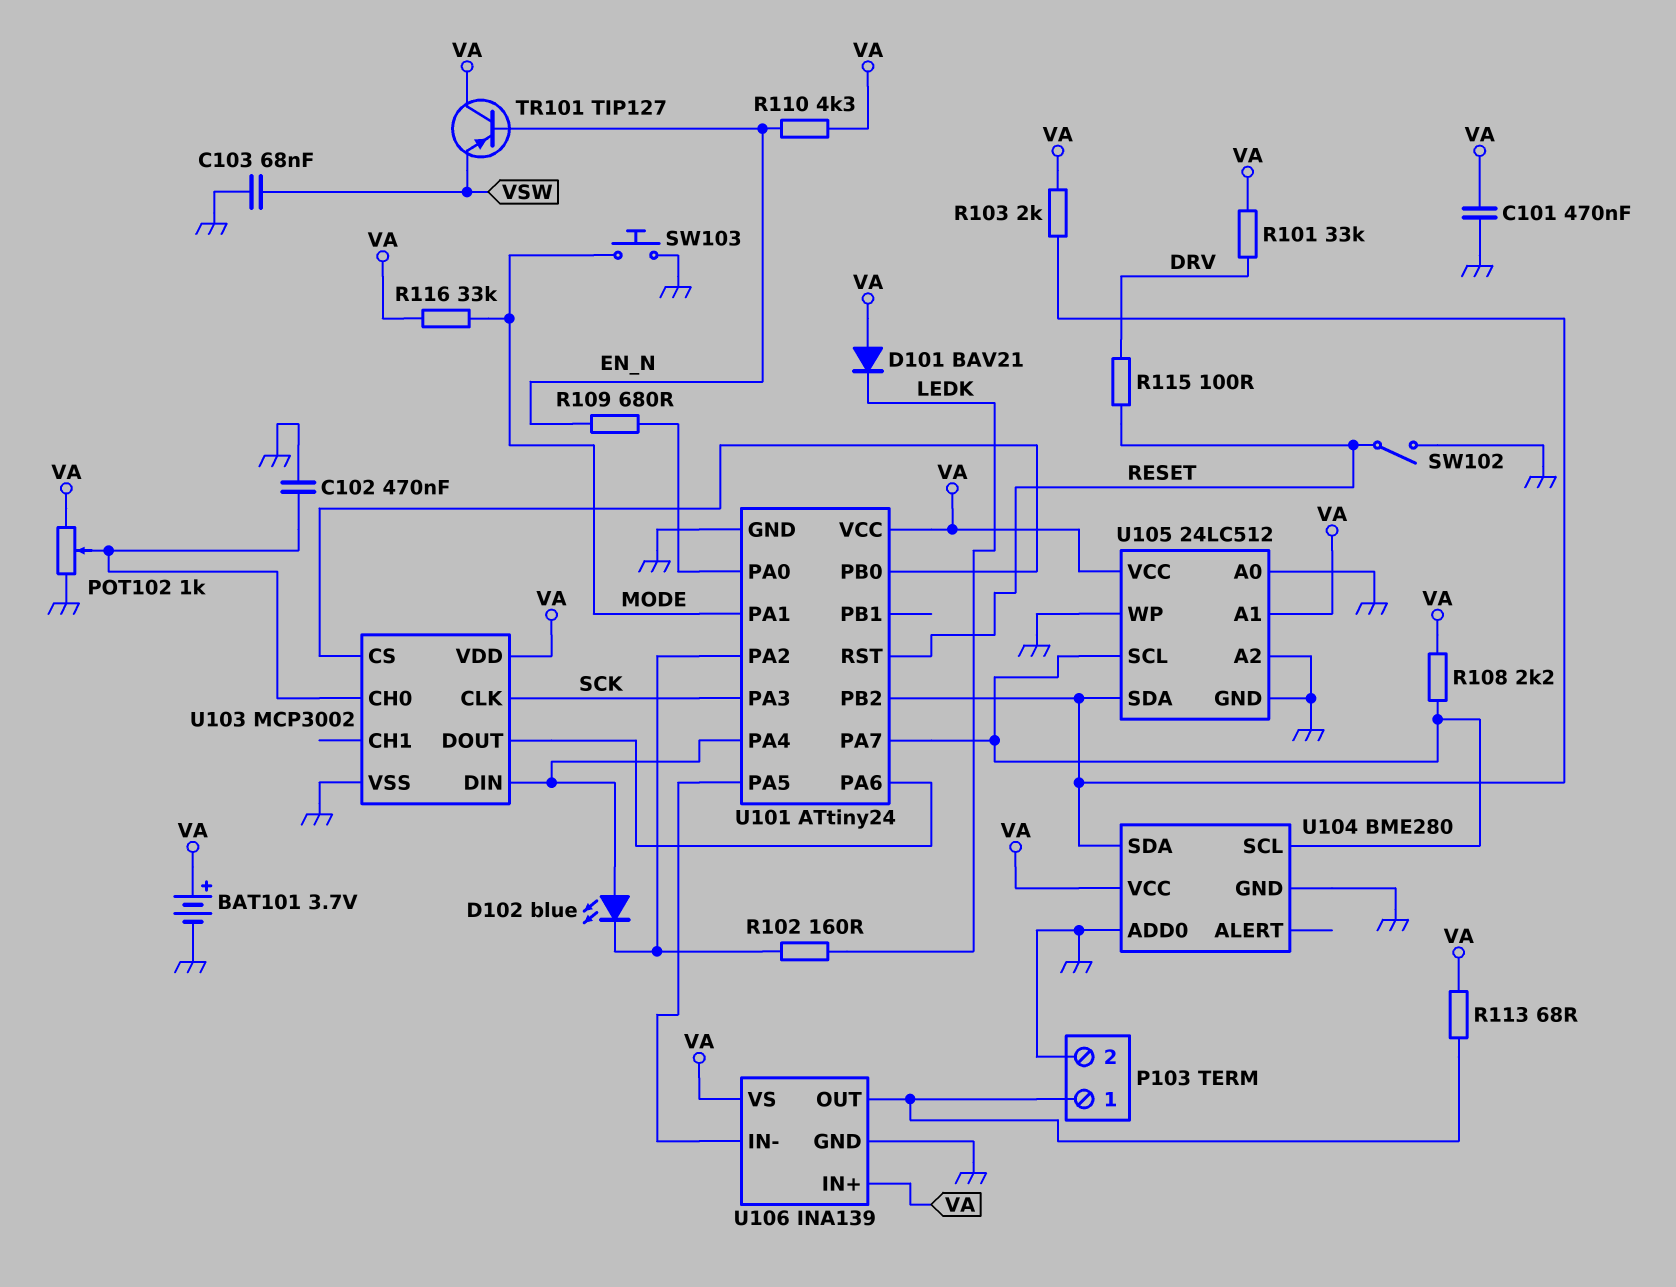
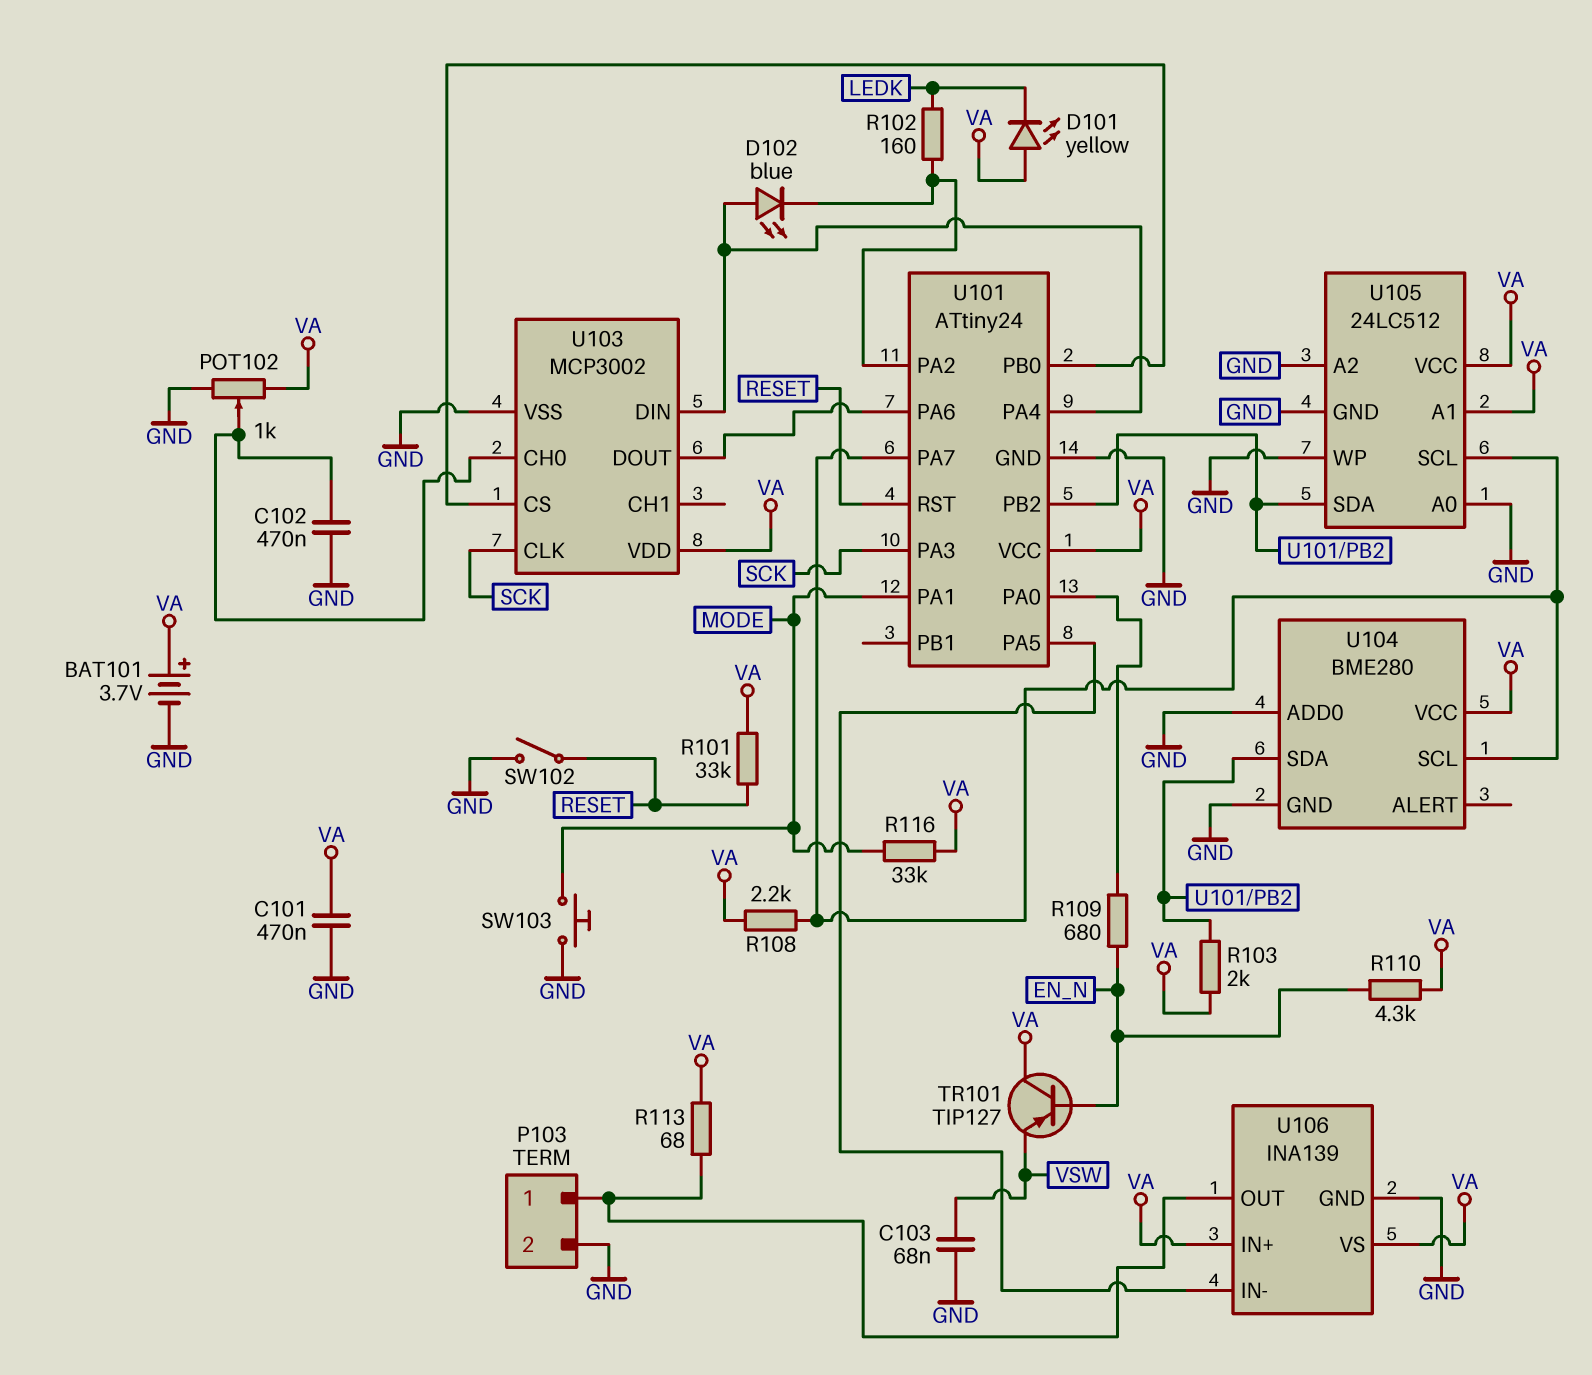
D101: diode BAV21 (A VA, K LEDK) -> LED yellow (A VA, K LEDK)
R101: 33k (DRV, VA) -> 33k (RESET, VA)
R115: 100 (DRV, RESET) -> none

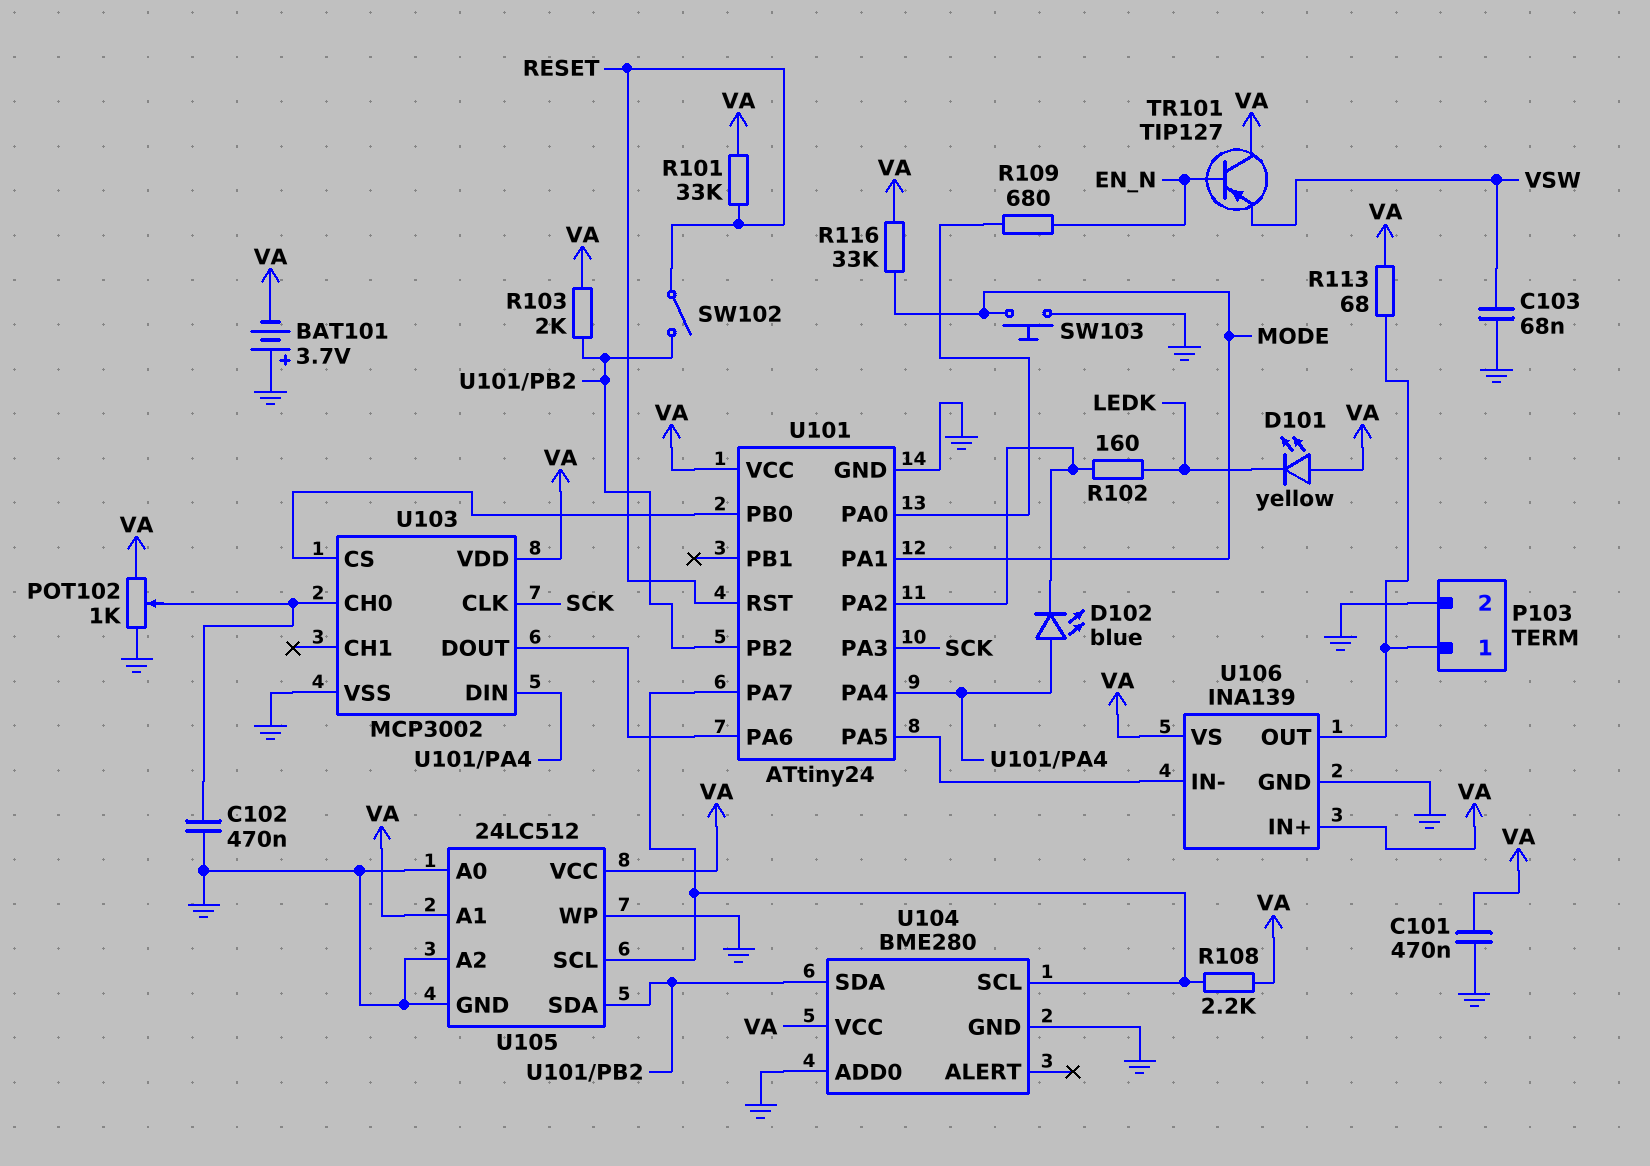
BAT101: 3.7V (plus VA, minus GND) -> 3.7V (plus GND, minus VA)
R110: 4.3k (EN_N, VA) -> none
SW102: switch (GND, RESET) -> switch (RESET, U101/PB2)

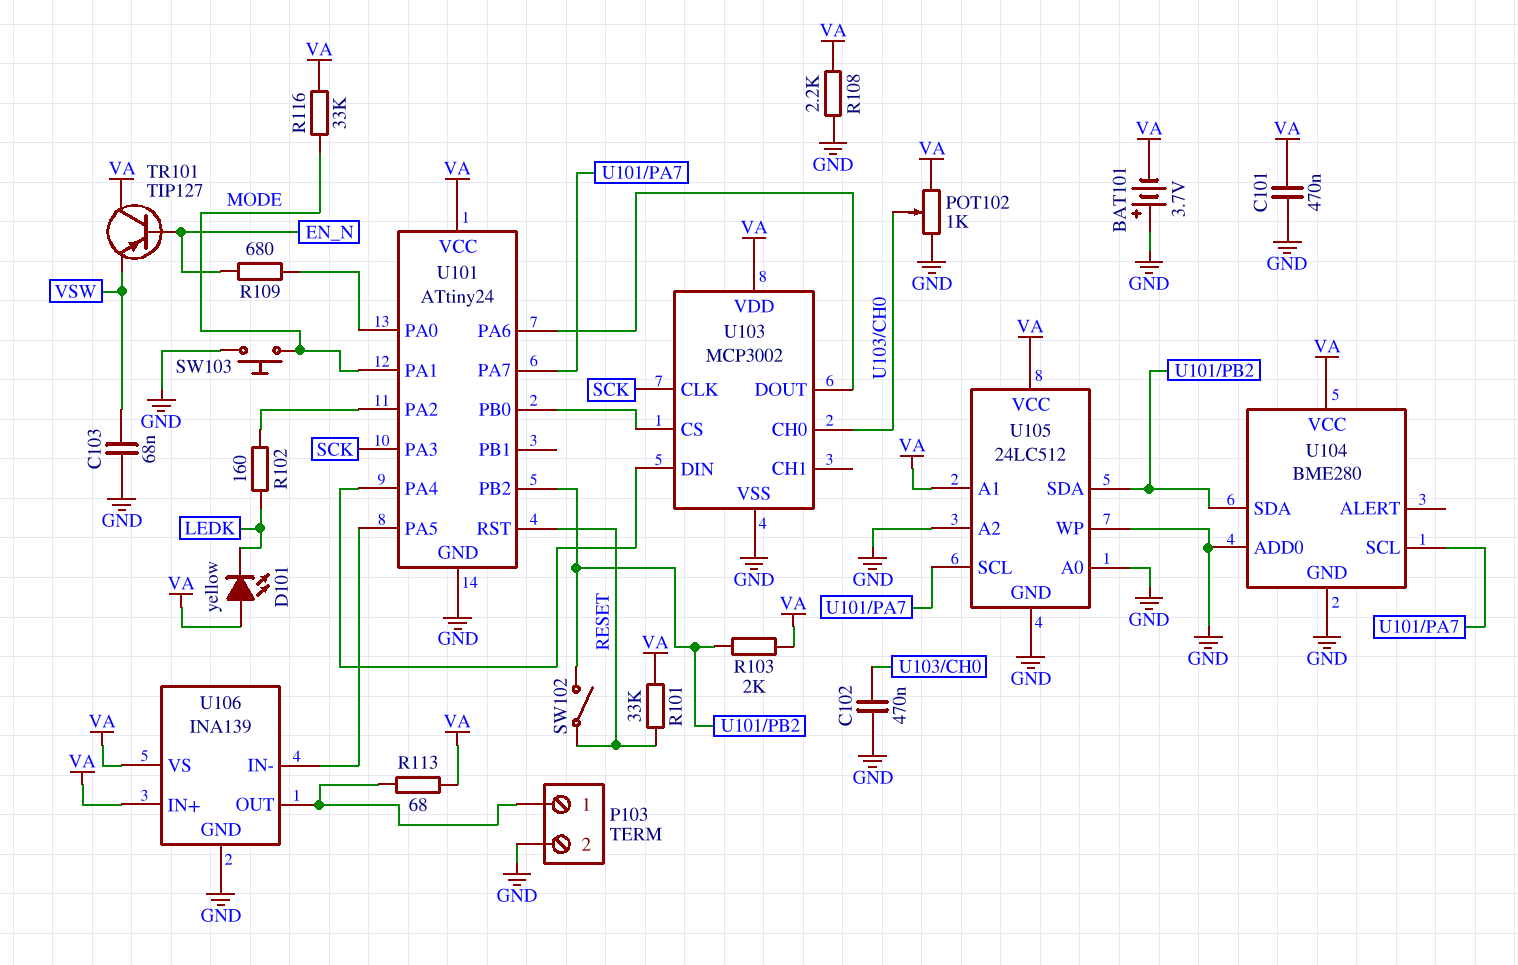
D102: LED blue (A U101/PA4, K U101/PA2) -> none
R108: 2.2k (U101/PA7, VA) -> 2.2k (GND, VA)

